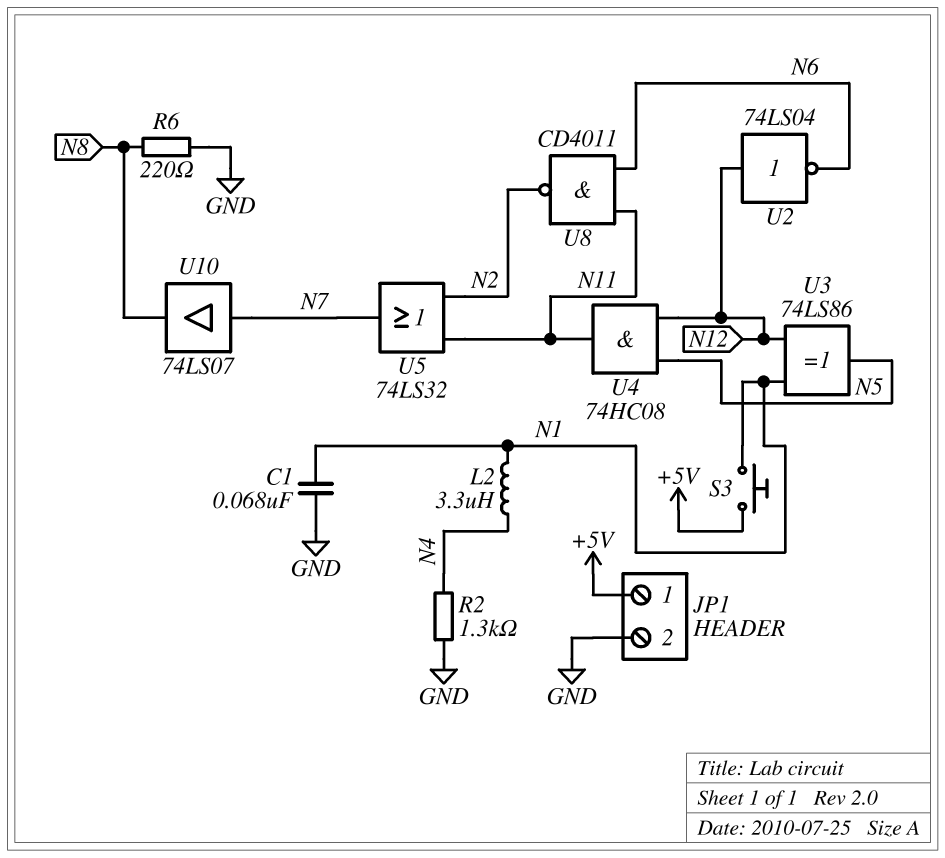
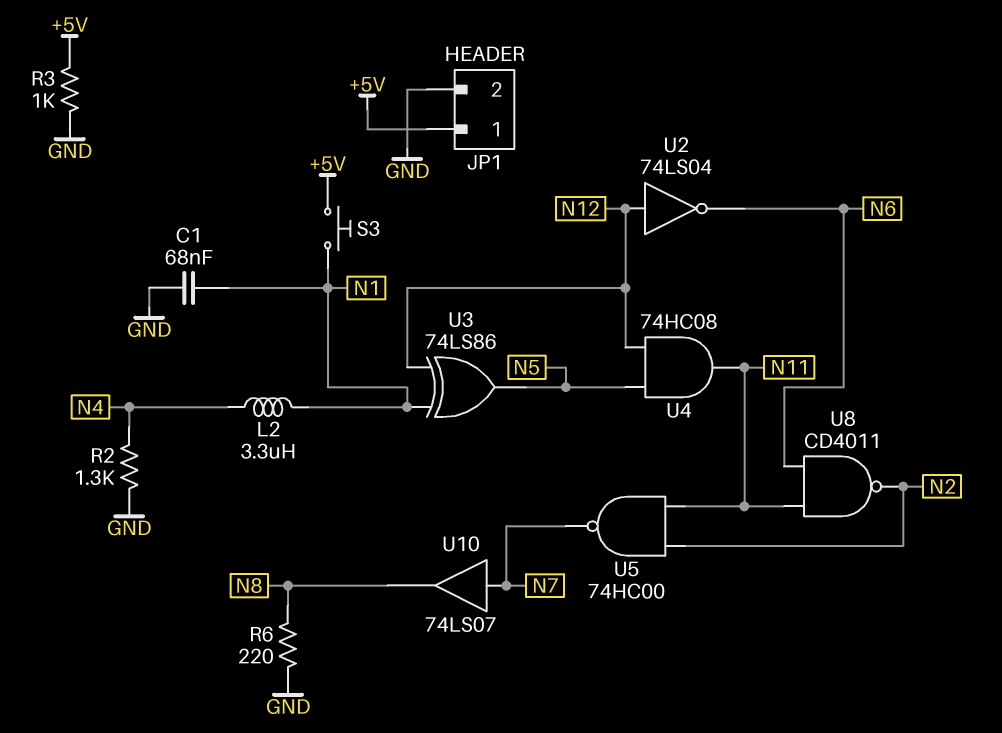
R3: none -> 1k (+5V, GND)
U5: OR 74LS32 (in N2, in N11, out N7) -> NAND 74HC00 (in N2, in N11, out N7)

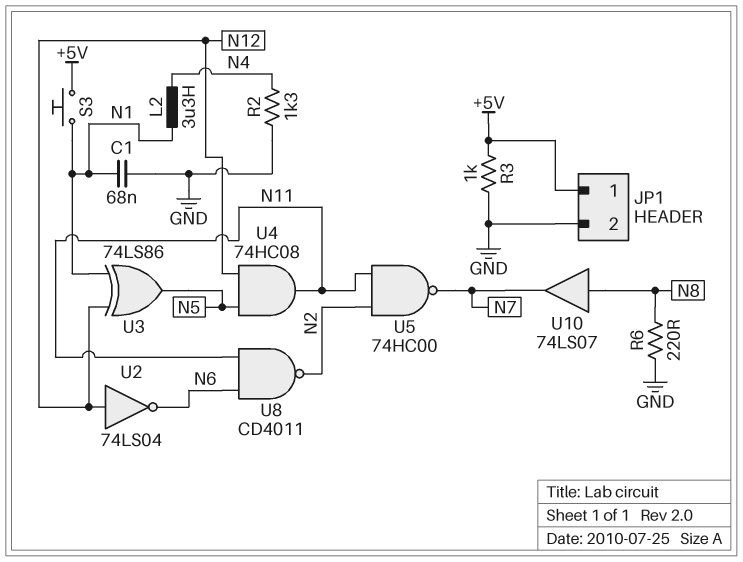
U10: buffer 74LS07 (in N7, out N8) -> buffer 74LS07 (in N8, out N7)

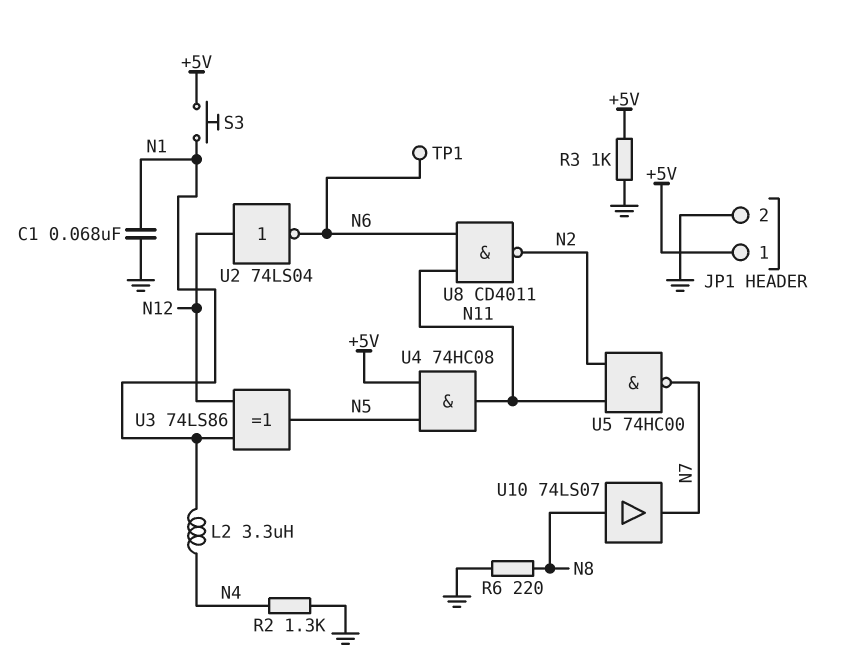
TP1: none -> test point (N6)
U4: AND 74HC08 (in N5, in N12, out N11) -> AND 74HC08 (in +5V, in N5, out N11)

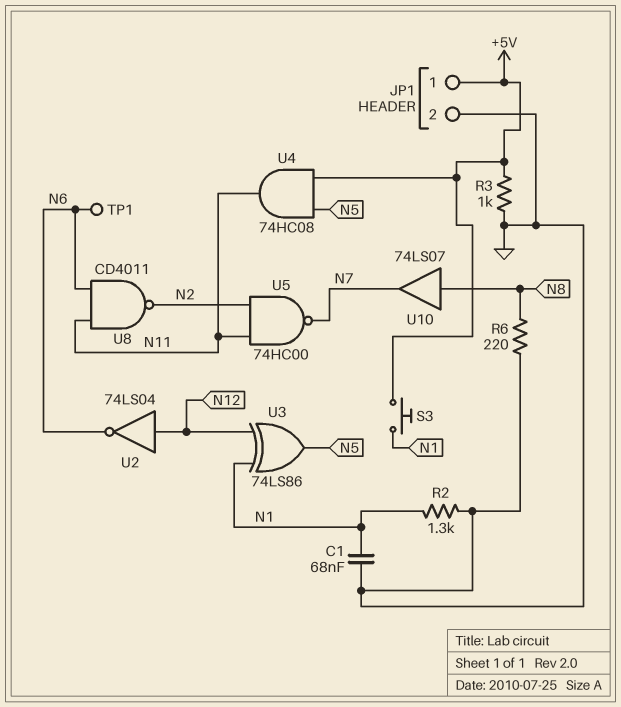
L2: 3.3uH (N1, N4) -> none
R2: 1.3k (GND, N4) -> 1.3k (GND, N1)

